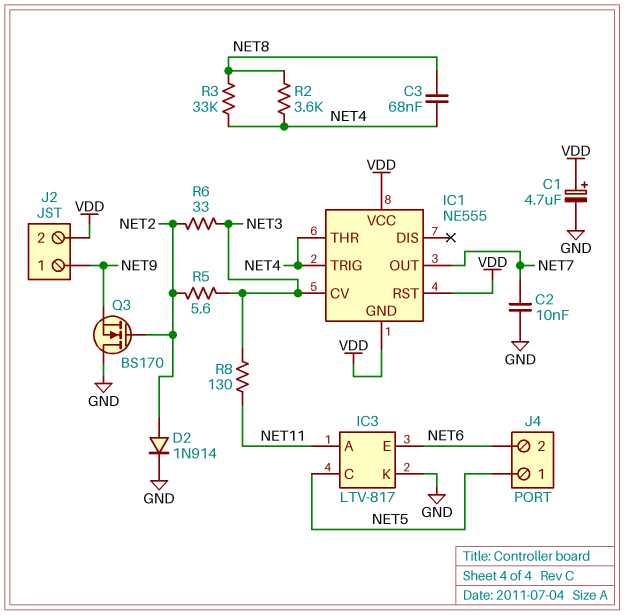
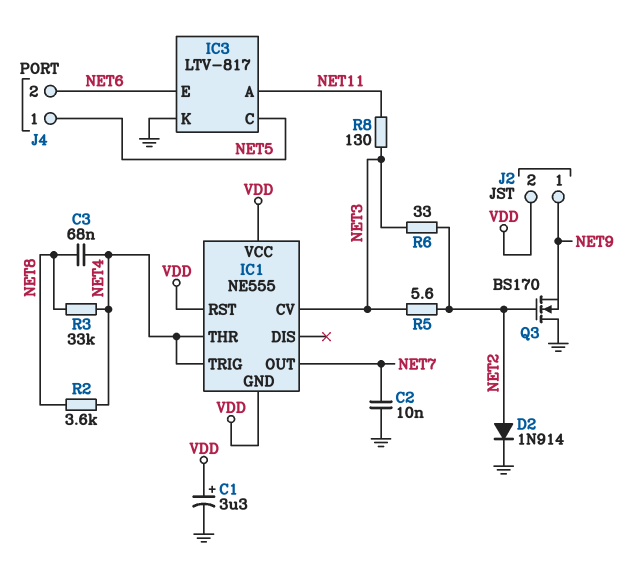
C1: 4.7uF (plus VDD, minus GND) -> 3.3uF (plus VDD, minus GND)

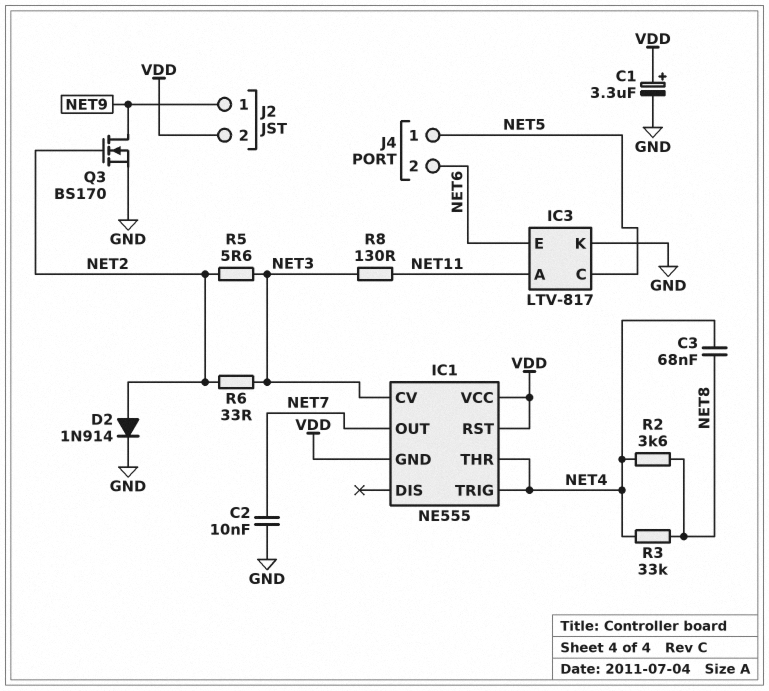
Q3: NMOS BS170 (G NET2, D GND, S NET9) -> NMOS BS170 (G NET2, D NET9, S GND)

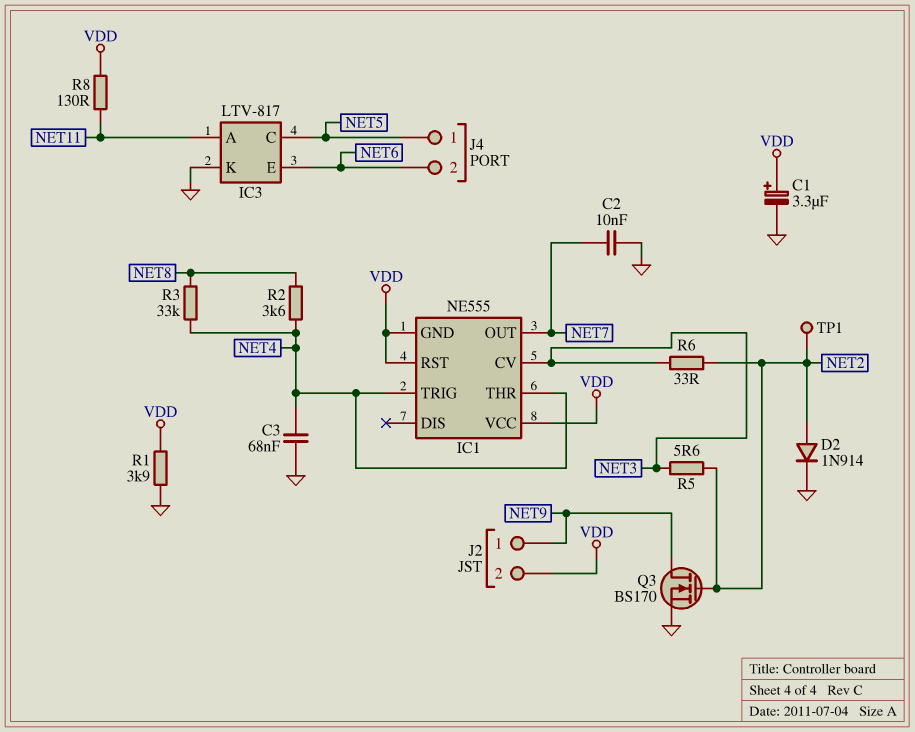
C3: 68nF (NET4, NET8) -> 68nF (GND, NET4)
R1: none -> 3.9k (GND, VDD)
R8: 130 (NET3, NET11) -> 130 (NET11, VDD)
TP1: none -> test point (NET2)

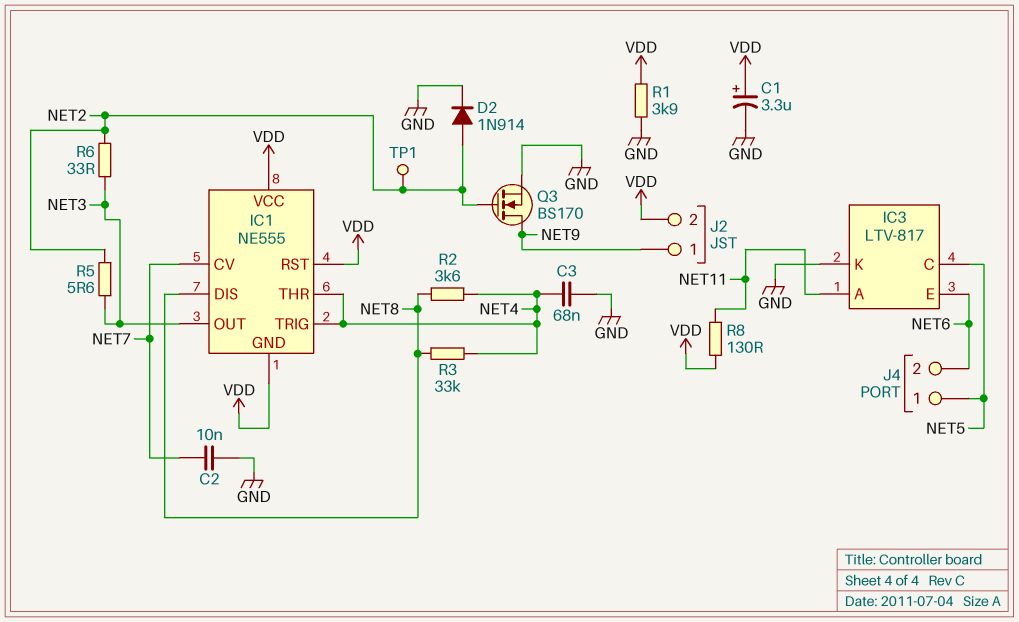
IC1 pin CV: NET3 -> NET7
IC1 pin DIS: none -> NET8
IC1 pin OUT: NET7 -> NET3

